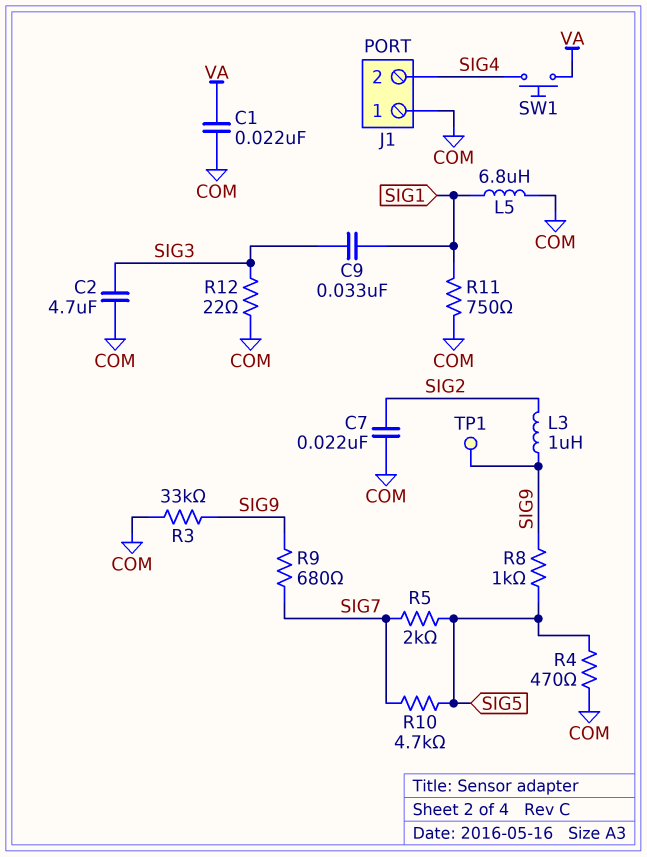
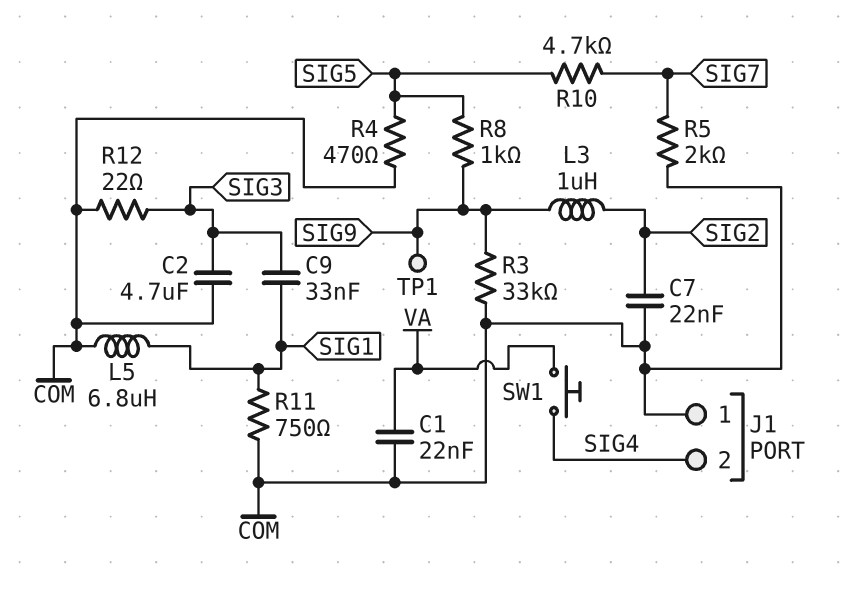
R5: 2k (SIG5, SIG7) -> 2k (COM, SIG7)
R9: 680 (SIG7, SIG9) -> none

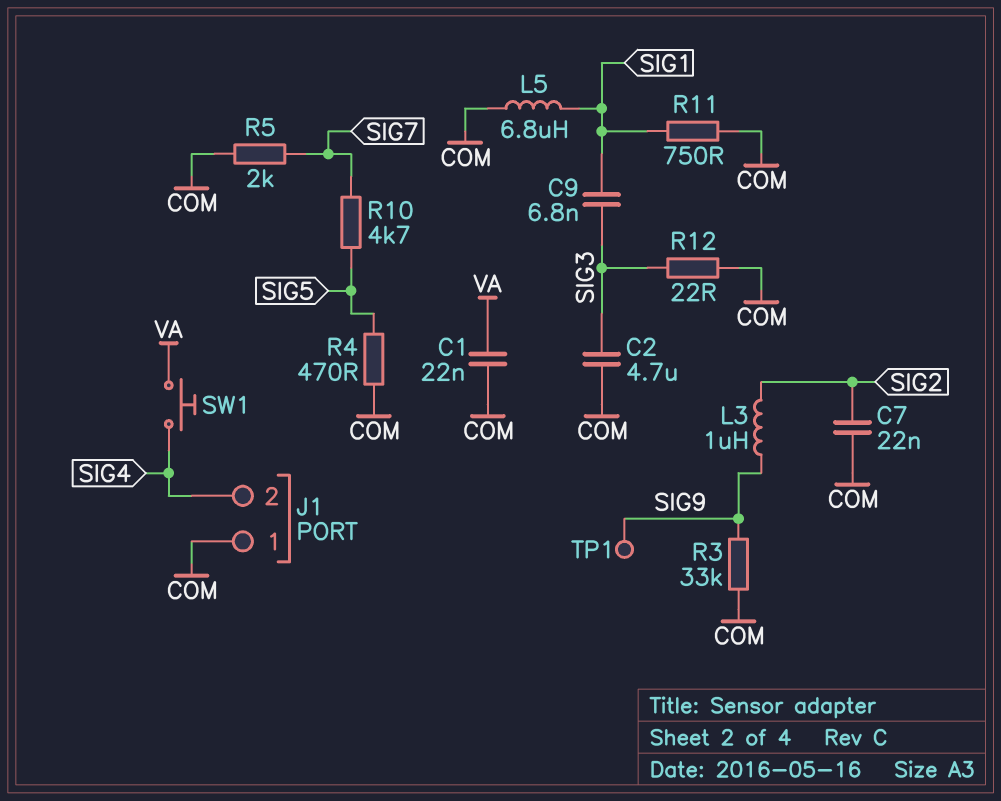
C9: 33nF (SIG1, SIG3) -> 6.8nF (SIG1, SIG3)
R8: 1k (SIG5, SIG9) -> none

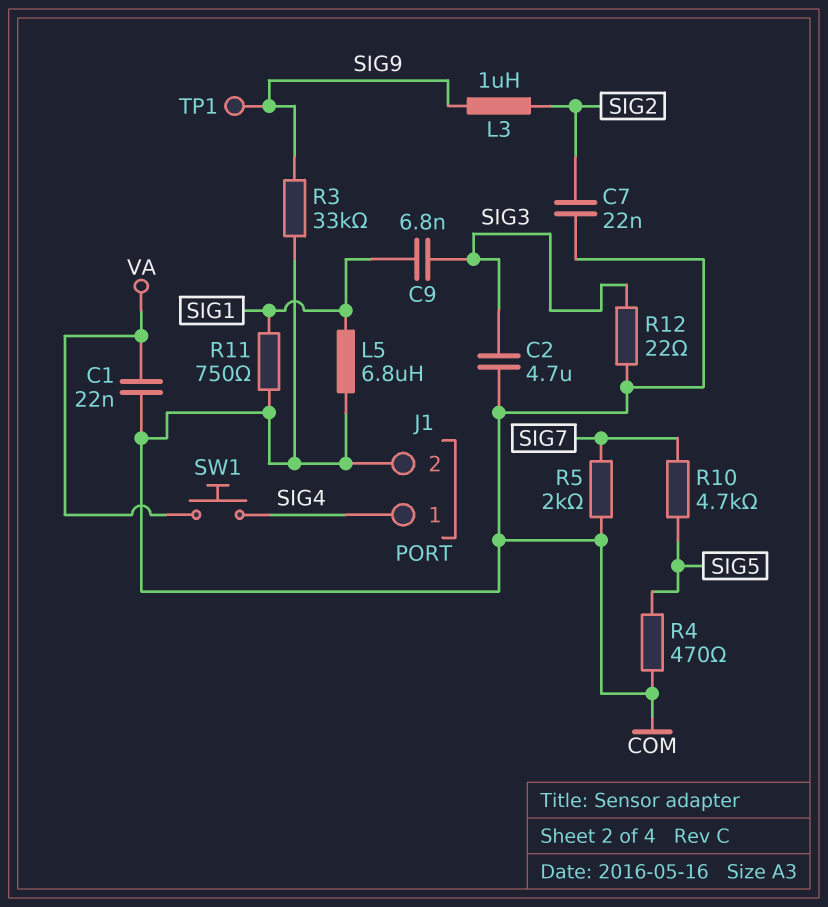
J1 pin 1: COM -> SIG4
J1 pin 2: SIG4 -> COM

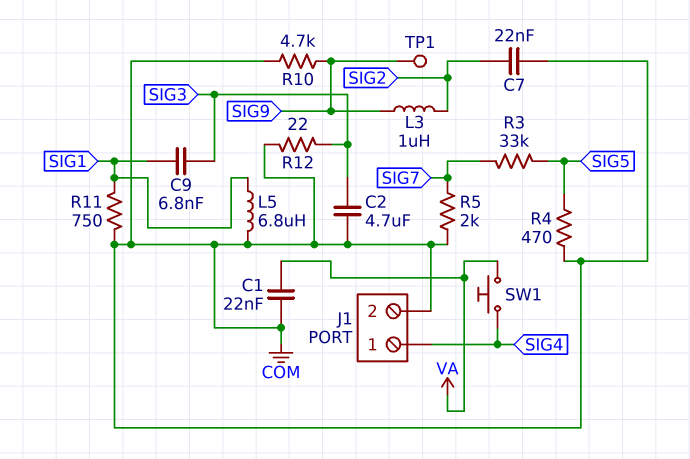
R3: 33k (COM, SIG9) -> 33k (SIG5, SIG7)
R10: 4.7k (SIG5, SIG7) -> 4.7k (COM, SIG9)

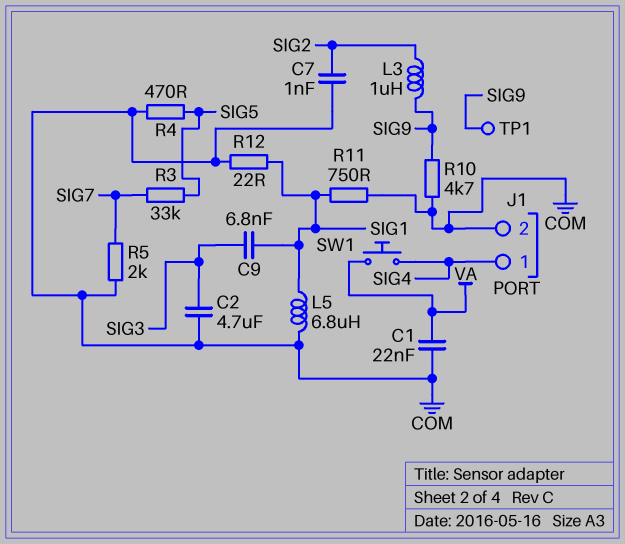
C7: 22nF (COM, SIG2) -> 1nF (COM, SIG2)
R12: 22 (COM, SIG3) -> 22 (COM, SIG1)

